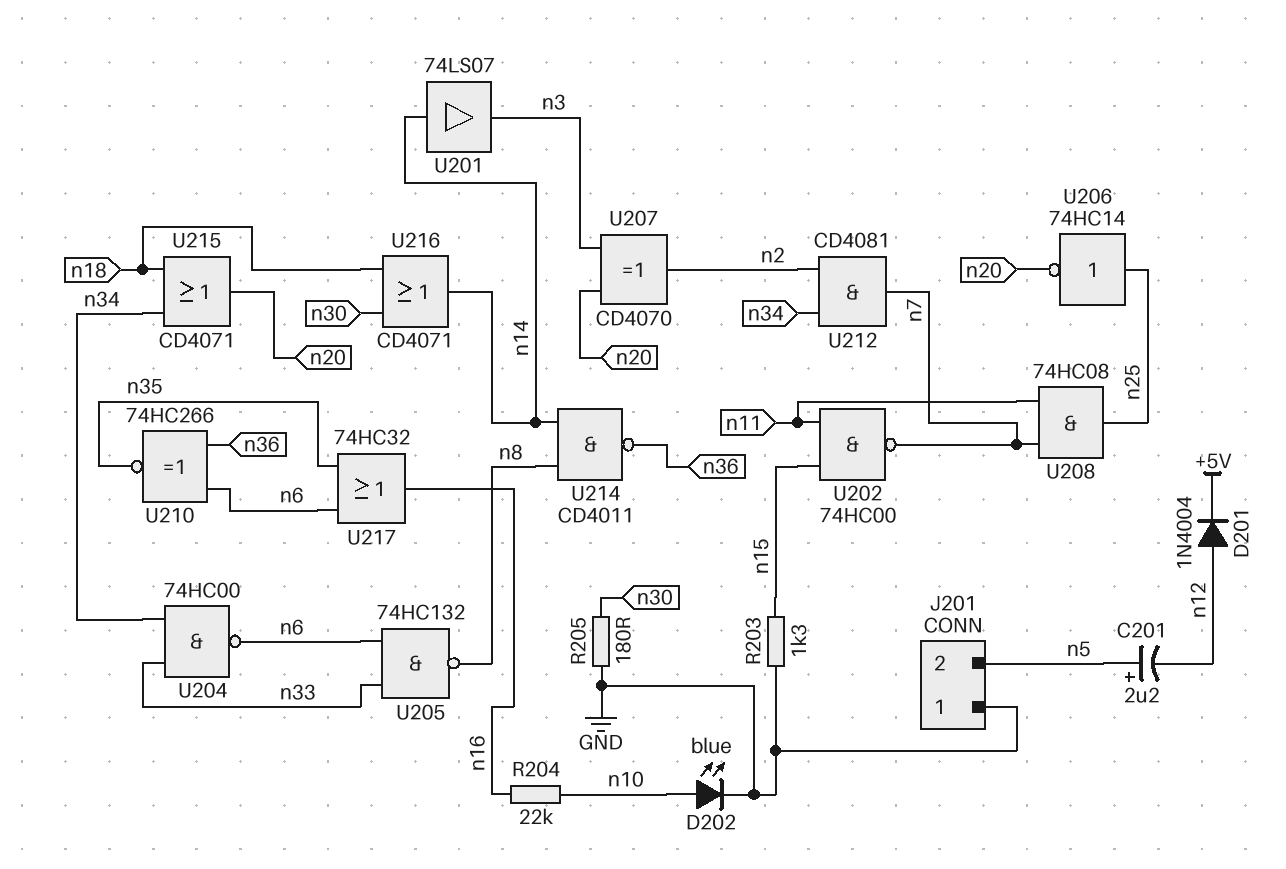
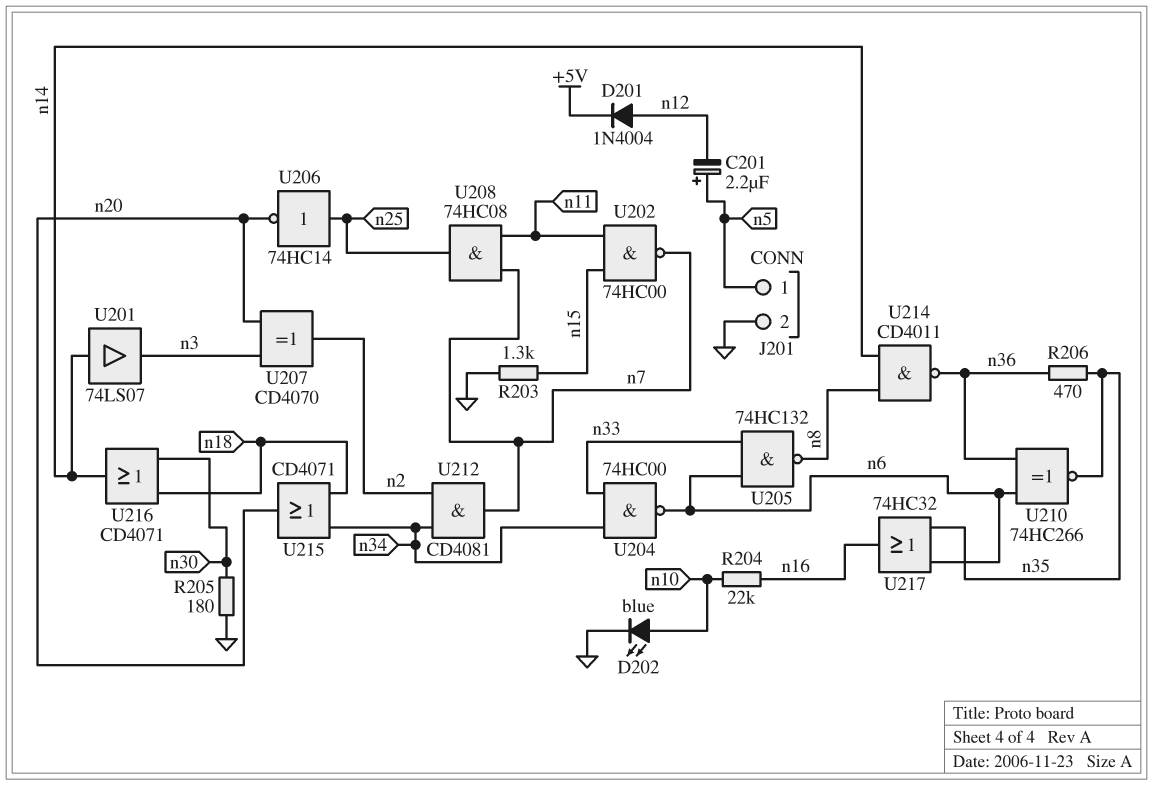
J201 pin 1: GND -> n5
J201 pin 2: n5 -> GND
R206: none -> 470 (n35, n36)

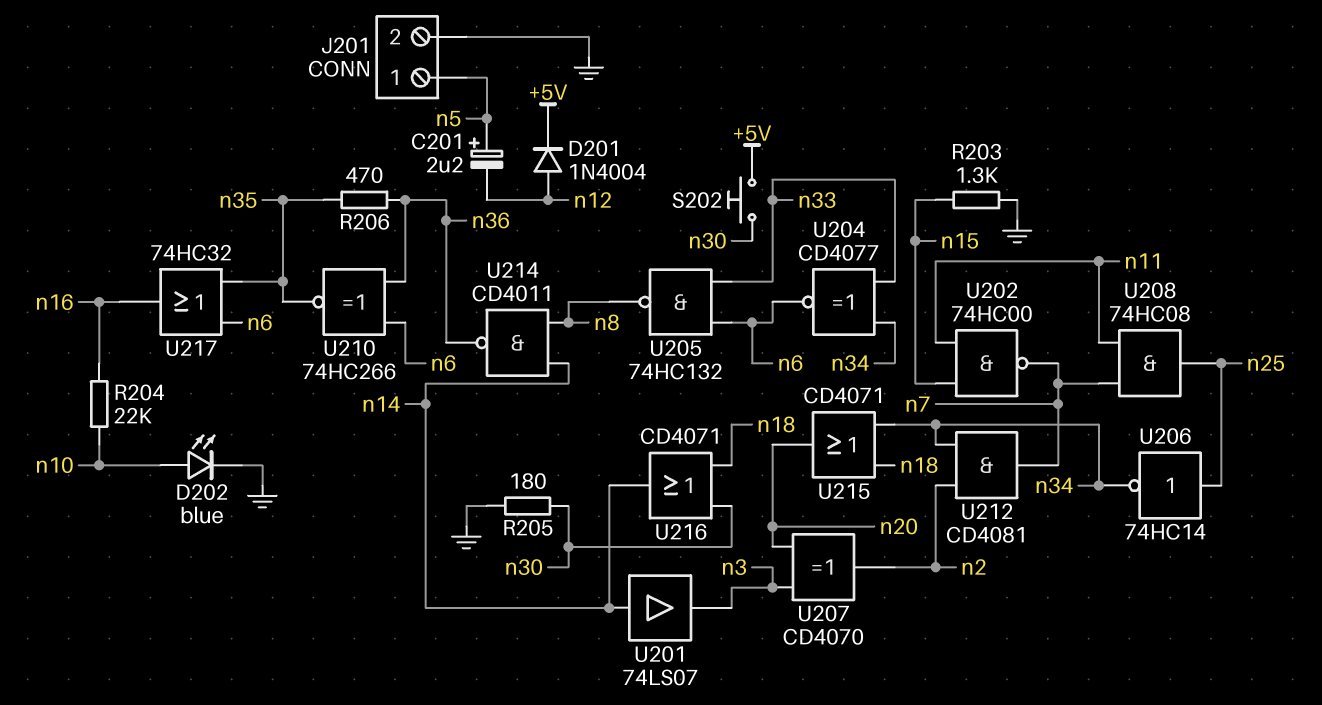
S202: none -> button (+5V, n30)
U204: NAND 74HC00 (in n33, in n34, out n6) -> XNOR CD4077 (in n33, in n34, out n6)
U206: NOT 74HC14 (in n25, out n20) -> NOT 74HC14 (in n25, out n34)

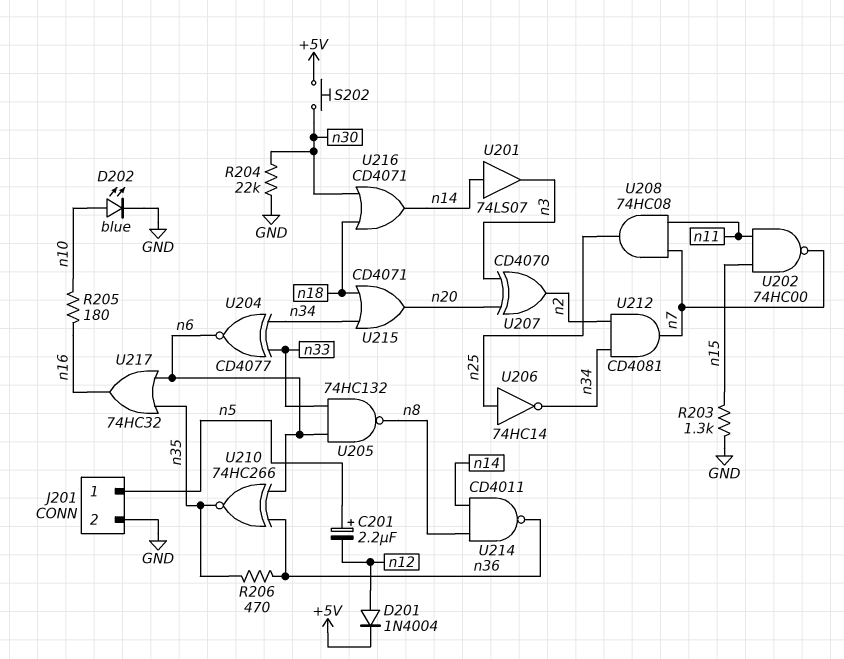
R204: 22k (n10, n16) -> 22k (GND, n30)
R205: 180 (GND, n30) -> 180 (n10, n16)

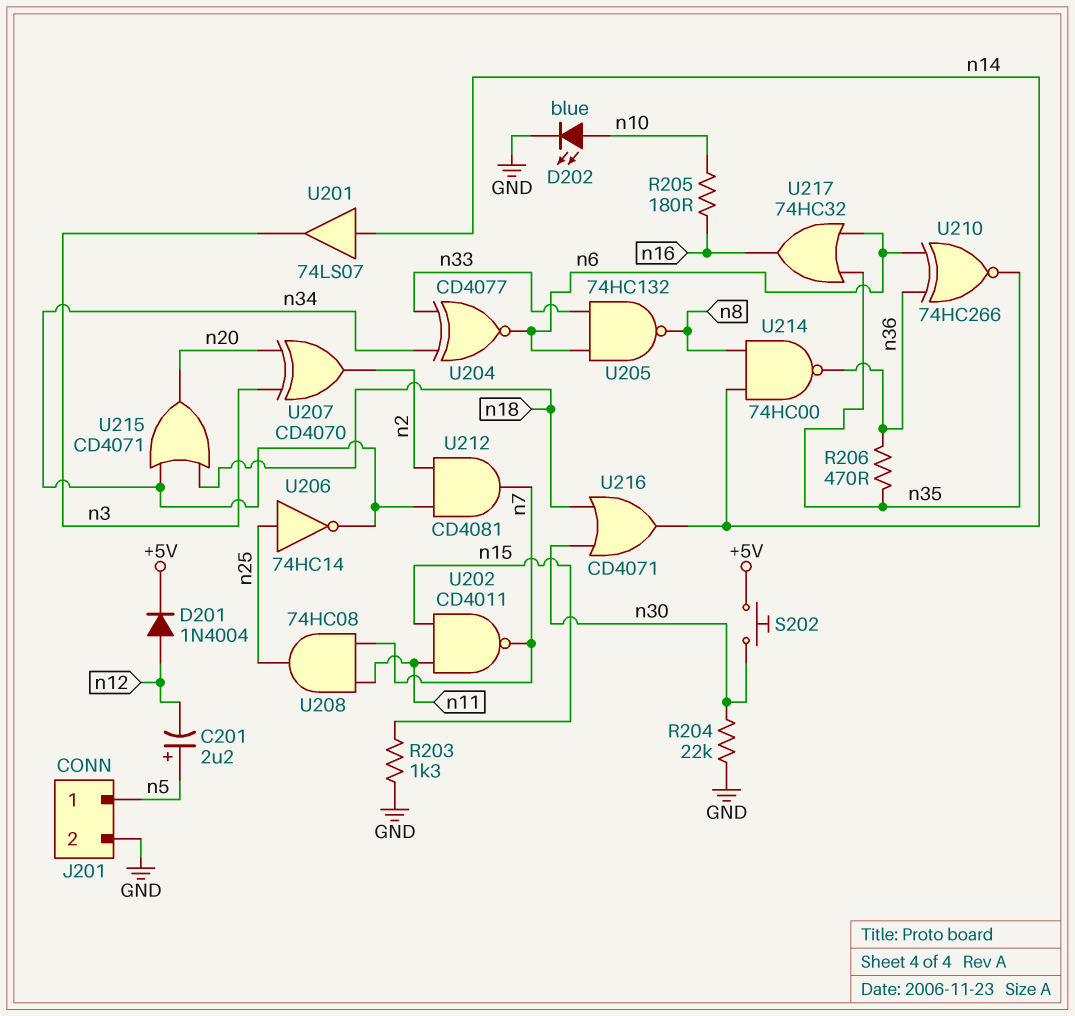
U202: NAND 74HC00 (in n11, in n15, out n7) -> NAND CD4011 (in n11, in n15, out n7)
U214: NAND CD4011 (in n8, in n14, out n36) -> NAND 74HC00 (in n8, in n14, out n36)

